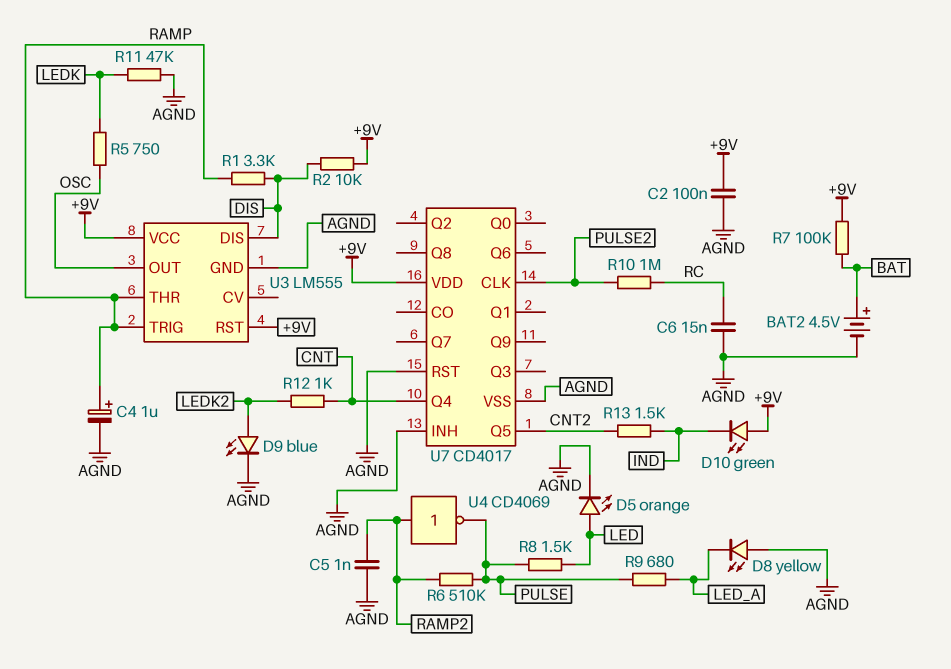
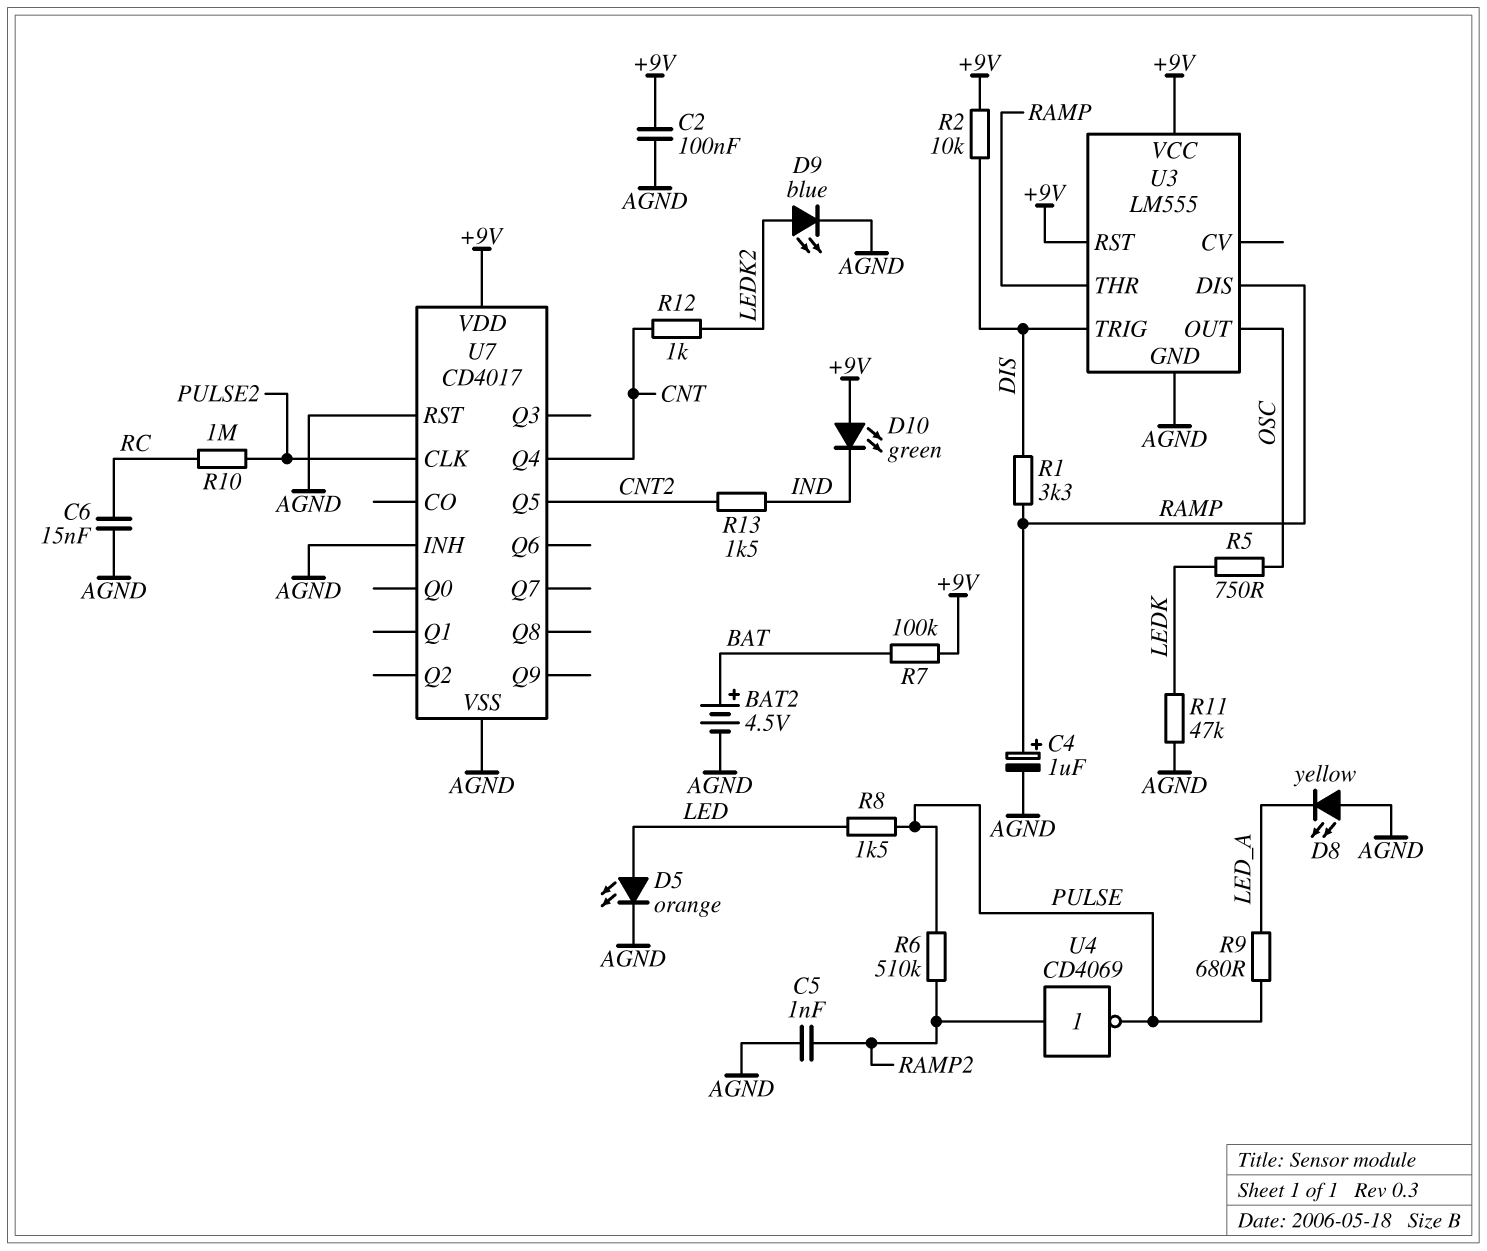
U3 pin DIS: DIS -> RAMP
U3 pin TRIG: RAMP -> DIS

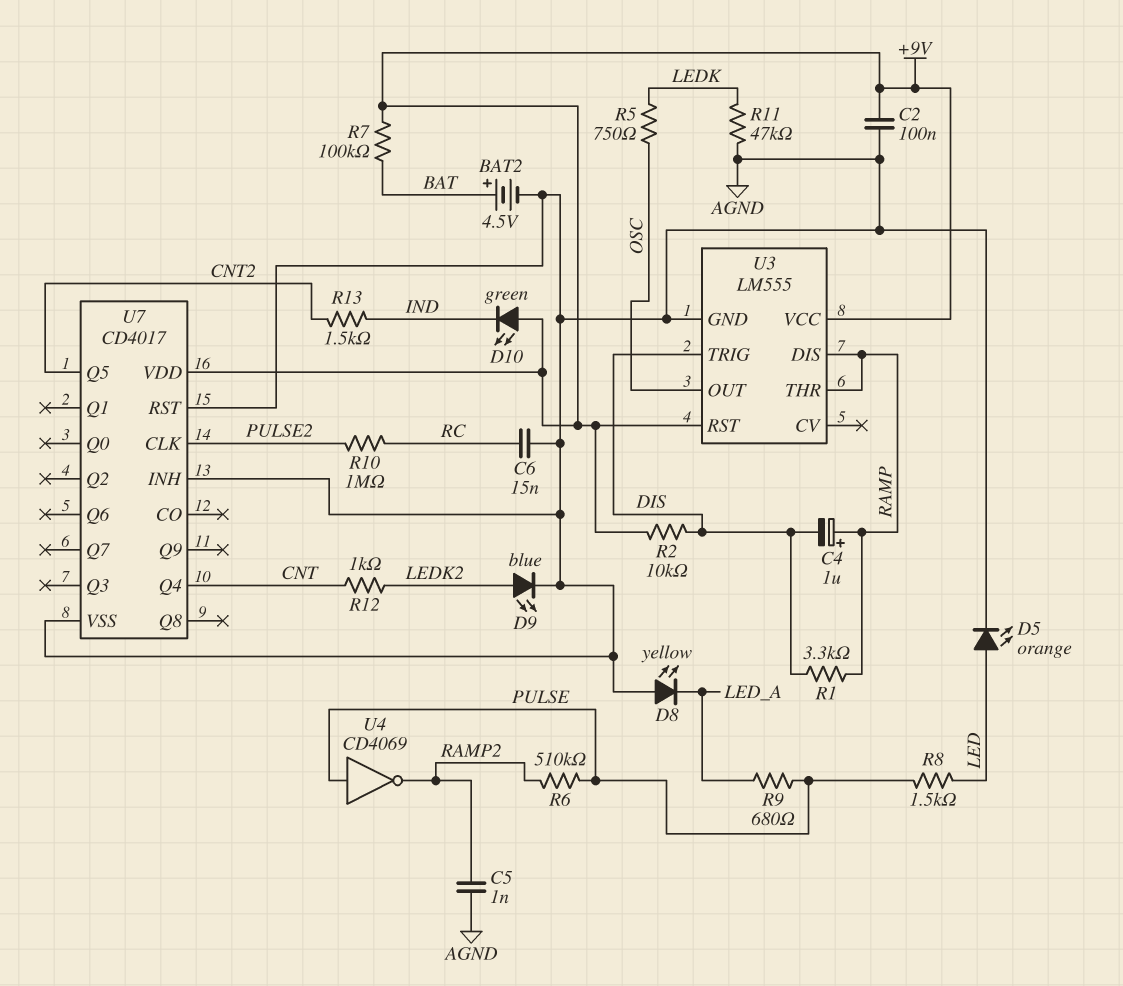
C4: 1uF (plus RAMP, minus AGND) -> 1uF (plus RAMP, minus DIS)
U4: NOT CD4069 (in RAMP2, out PULSE) -> NOT CD4069 (in PULSE, out RAMP2)

